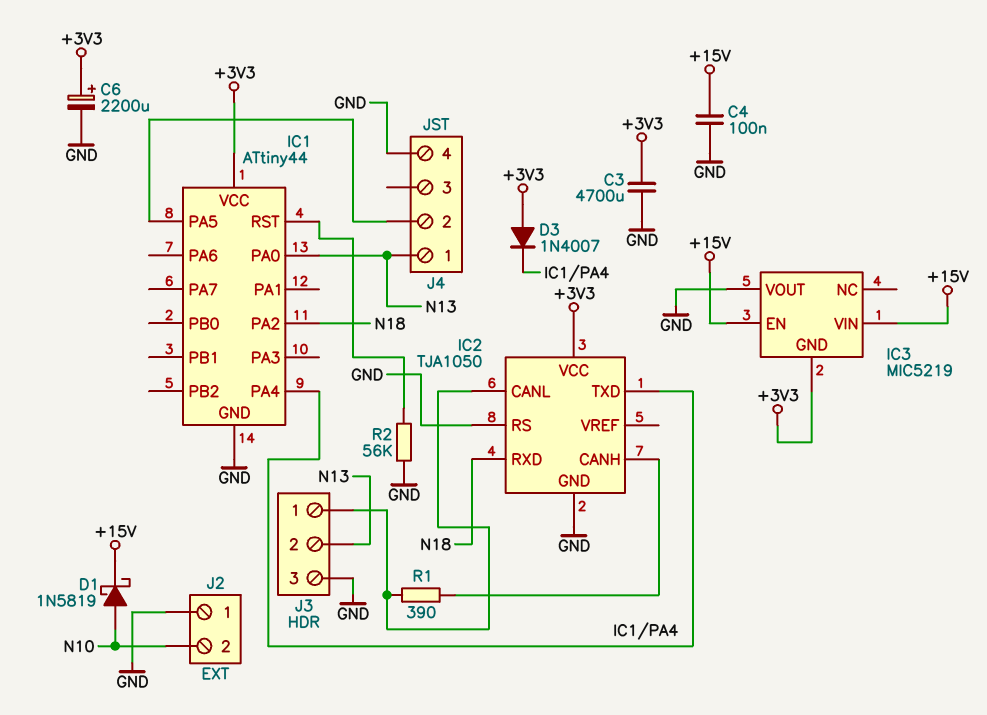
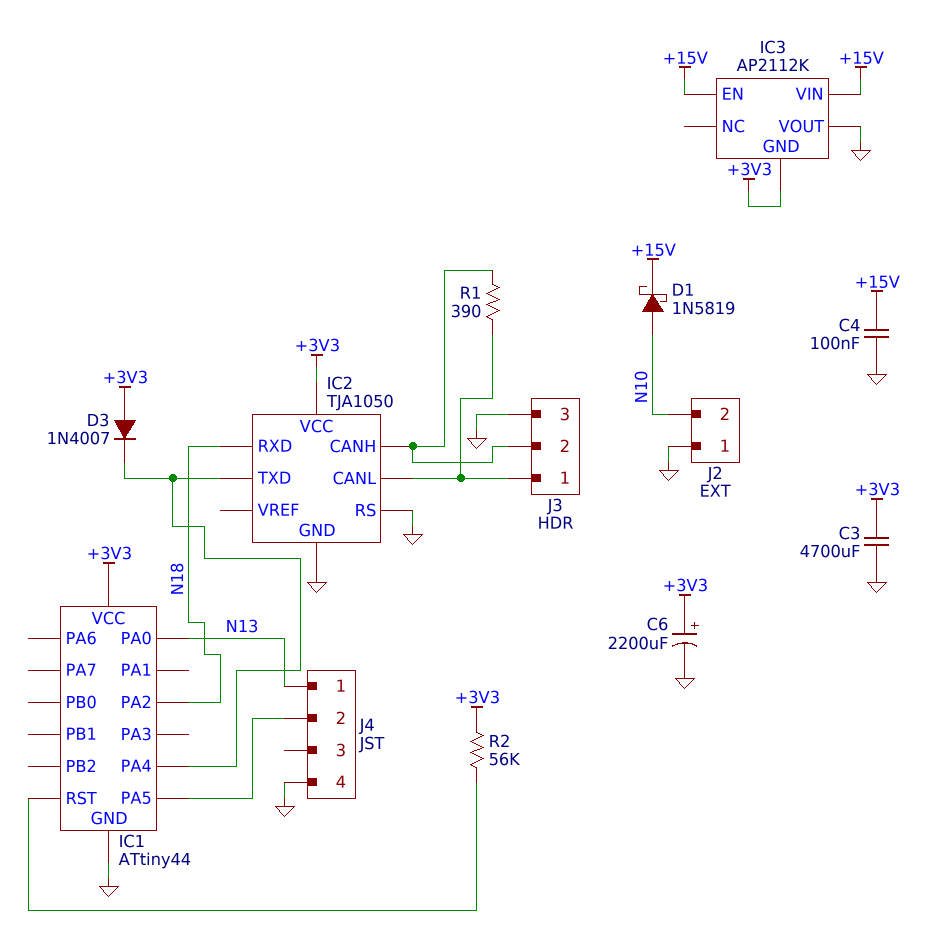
IC3: MIC5219 -> AP2112K
J3 pin 2: N13 -> IC2/CANH
R2: 56k (GND, IC1/RST) -> 56k (+3V3, IC1/RST)

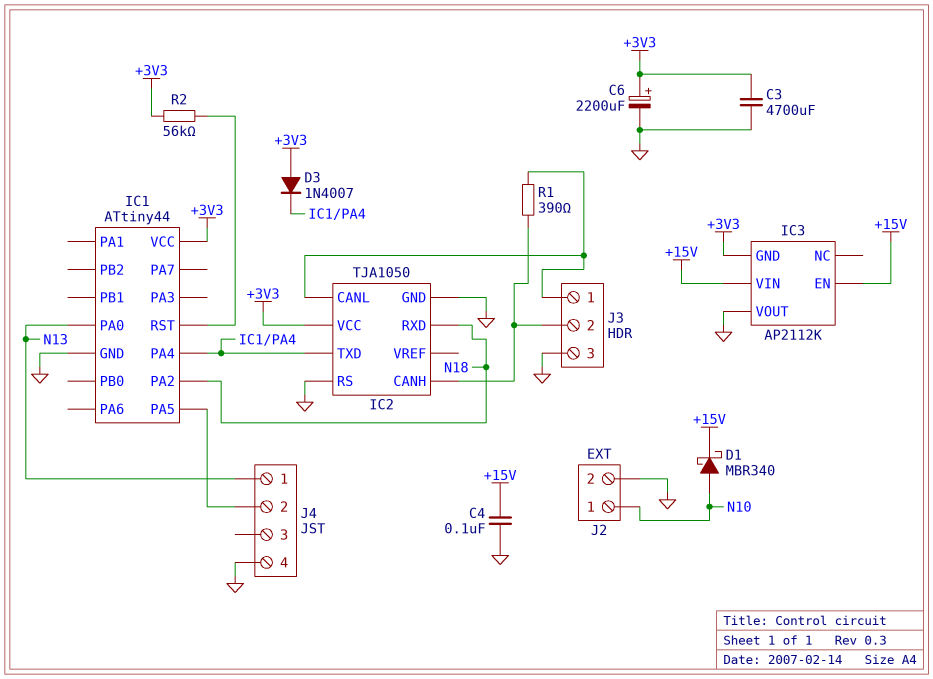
D1: schottky 1N5819 (A N10, K +15V) -> schottky MBR340 (A N10, K +15V)
J2 pin 1: GND -> N10
J2 pin 2: N10 -> GND

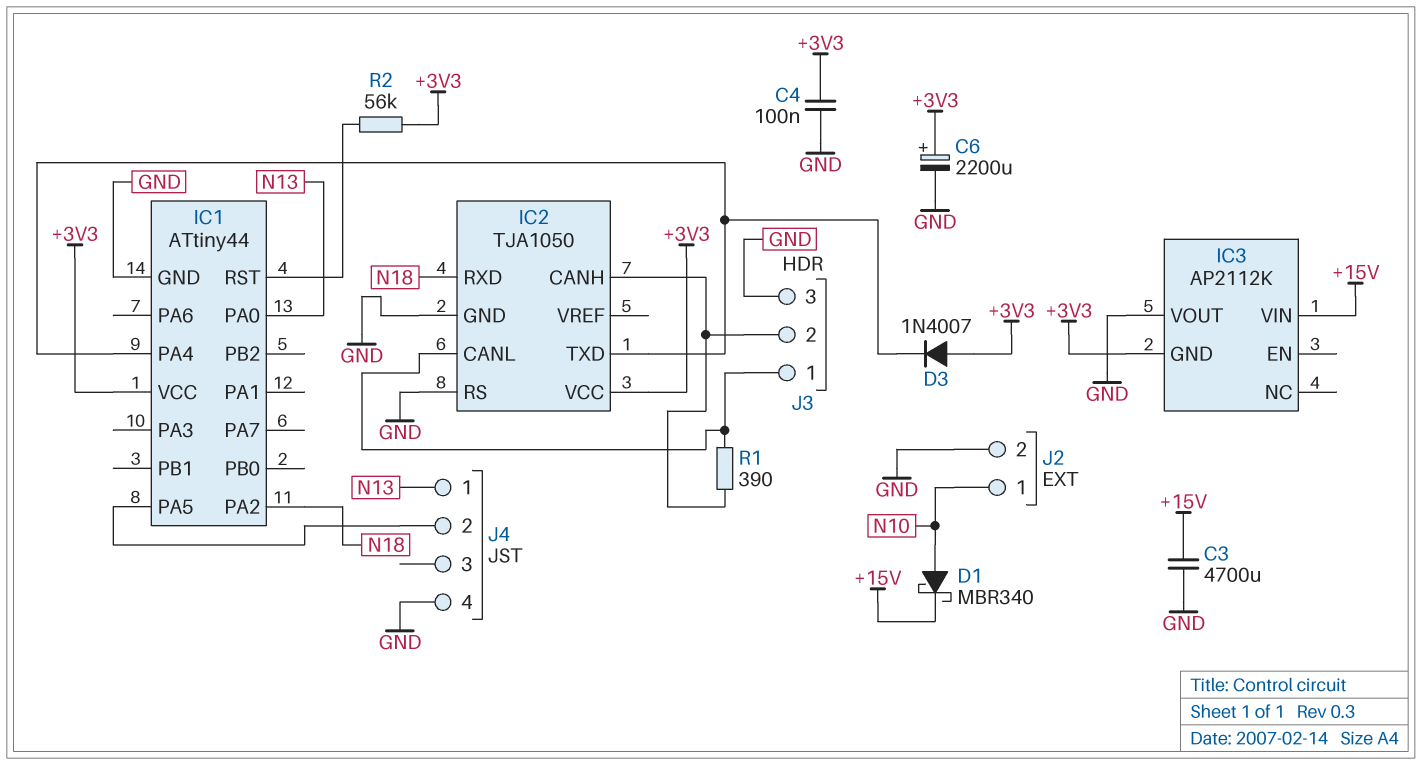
C3: 4700uF (+3V3, GND) -> 4700uF (+15V, GND)
C4: 100nF (+15V, GND) -> 100nF (+3V3, GND)
IC3 pin EN: +15V -> none

